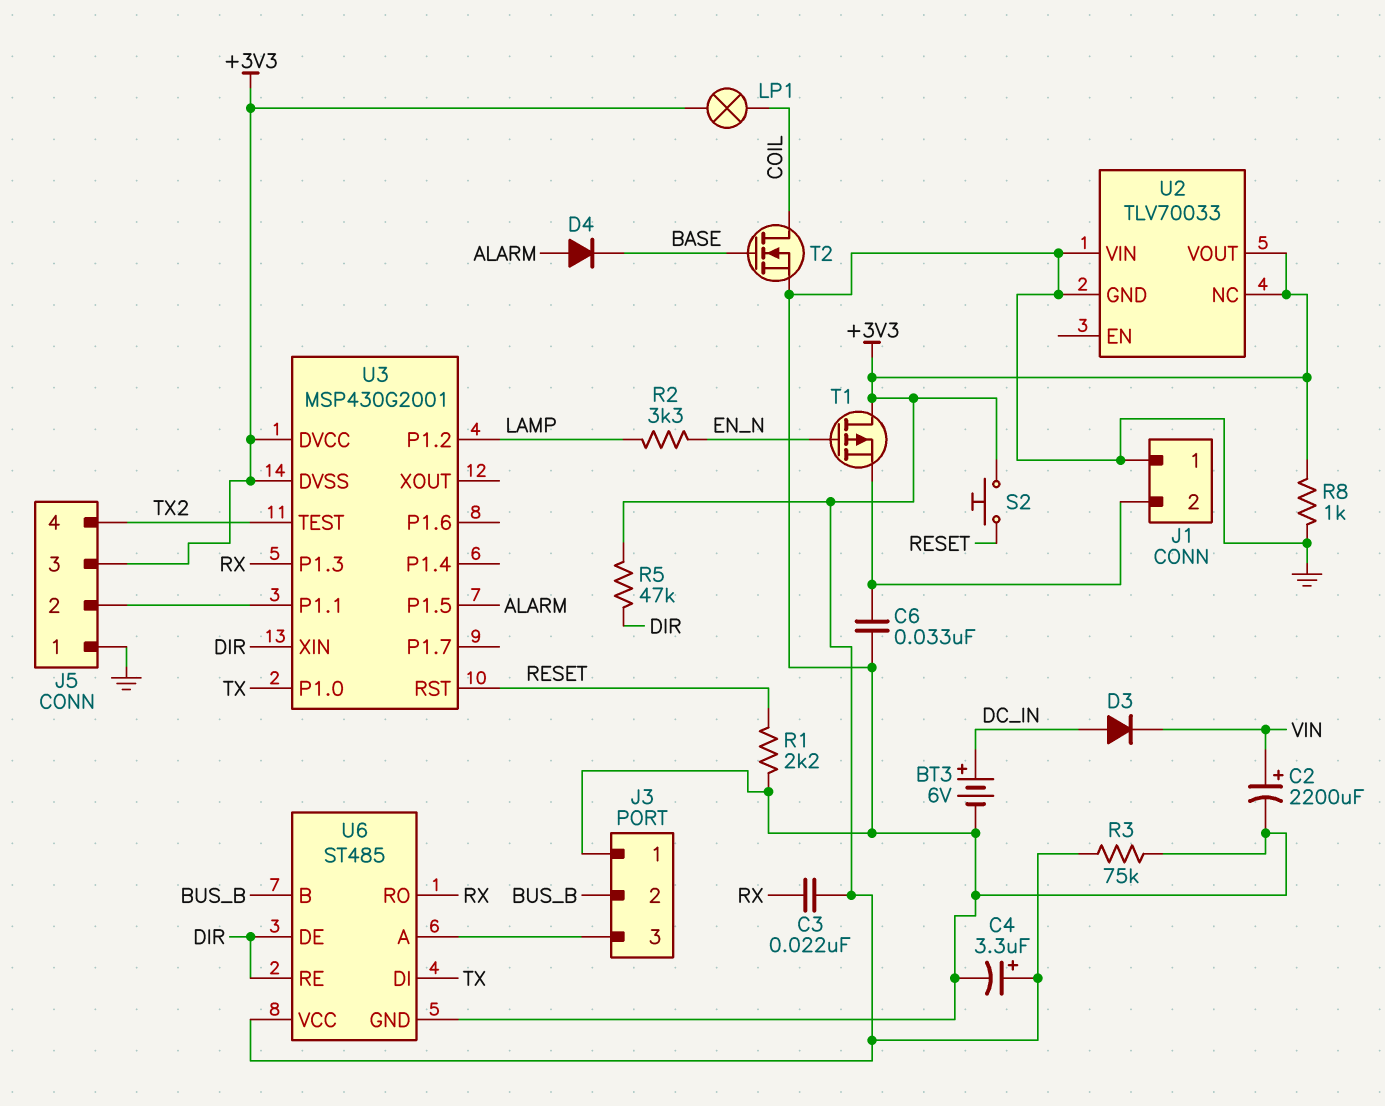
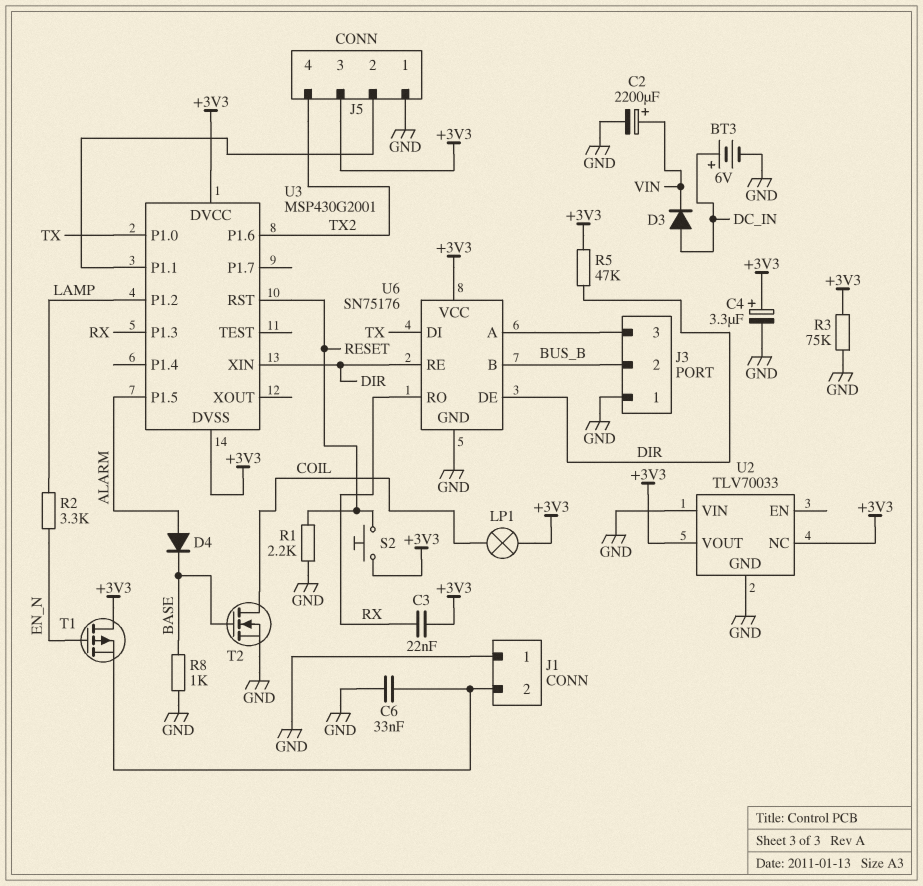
R8: 1k (+3V3, GND) -> 1k (BASE, GND)
U3 pin P1.6: none -> TX2
U3 pin TEST: TX2 -> none
U6: ST485 -> SN75176

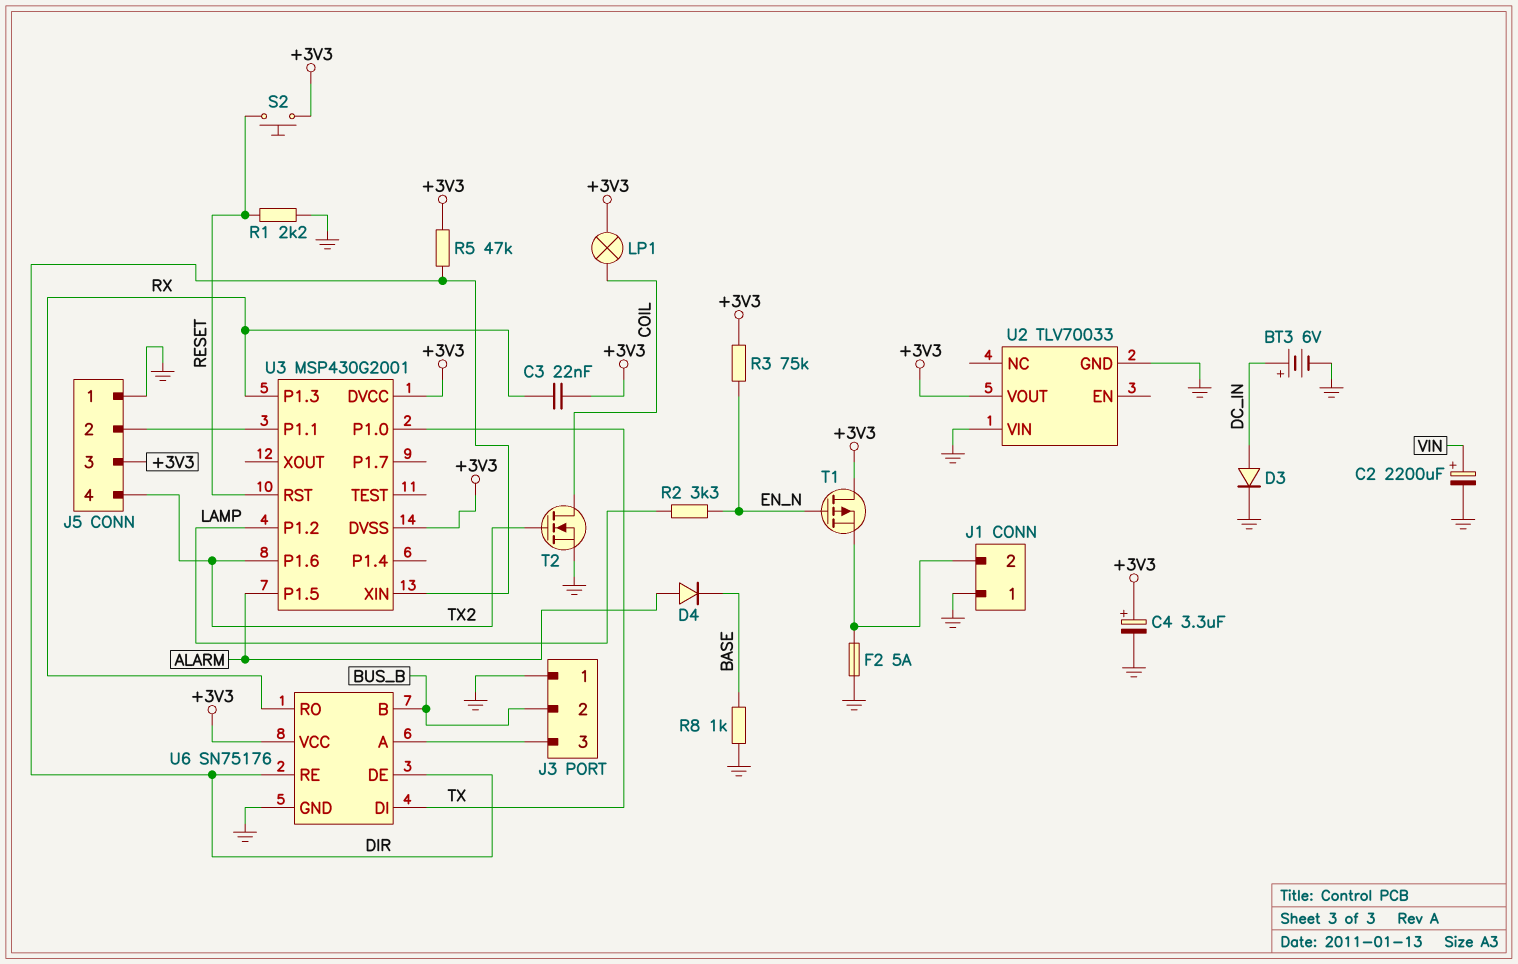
C6: 33nF (GND, J1/2) -> none
D3: diode (A DC_IN, K VIN) -> diode (A DC_IN, K GND)
F2: none -> 5A (GND, J1/2)
R3: 75k (+3V3, GND) -> 75k (+3V3, EN_N)
T2: NMOS (G BASE, D COIL, S GND) -> NMOS (G TX2, D COIL, S GND)
U2 pin NC: +3V3 -> none

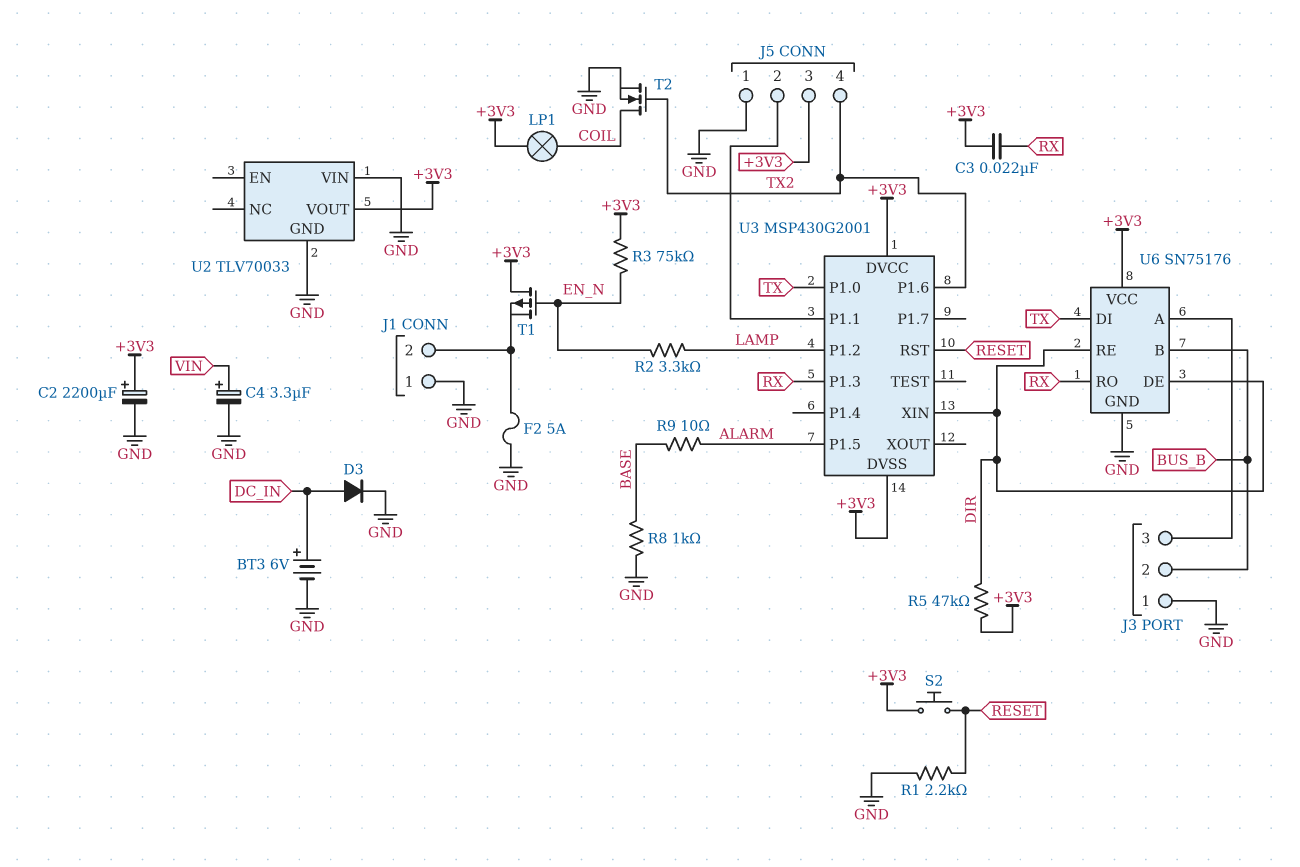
C2: 2200uF (plus VIN, minus GND) -> 2200uF (plus +3V3, minus GND)
C4: 3.3uF (plus +3V3, minus GND) -> 3.3uF (plus VIN, minus GND)
D4: diode (A ALARM, K BASE) -> none
R9: none -> 10 (ALARM, BASE)

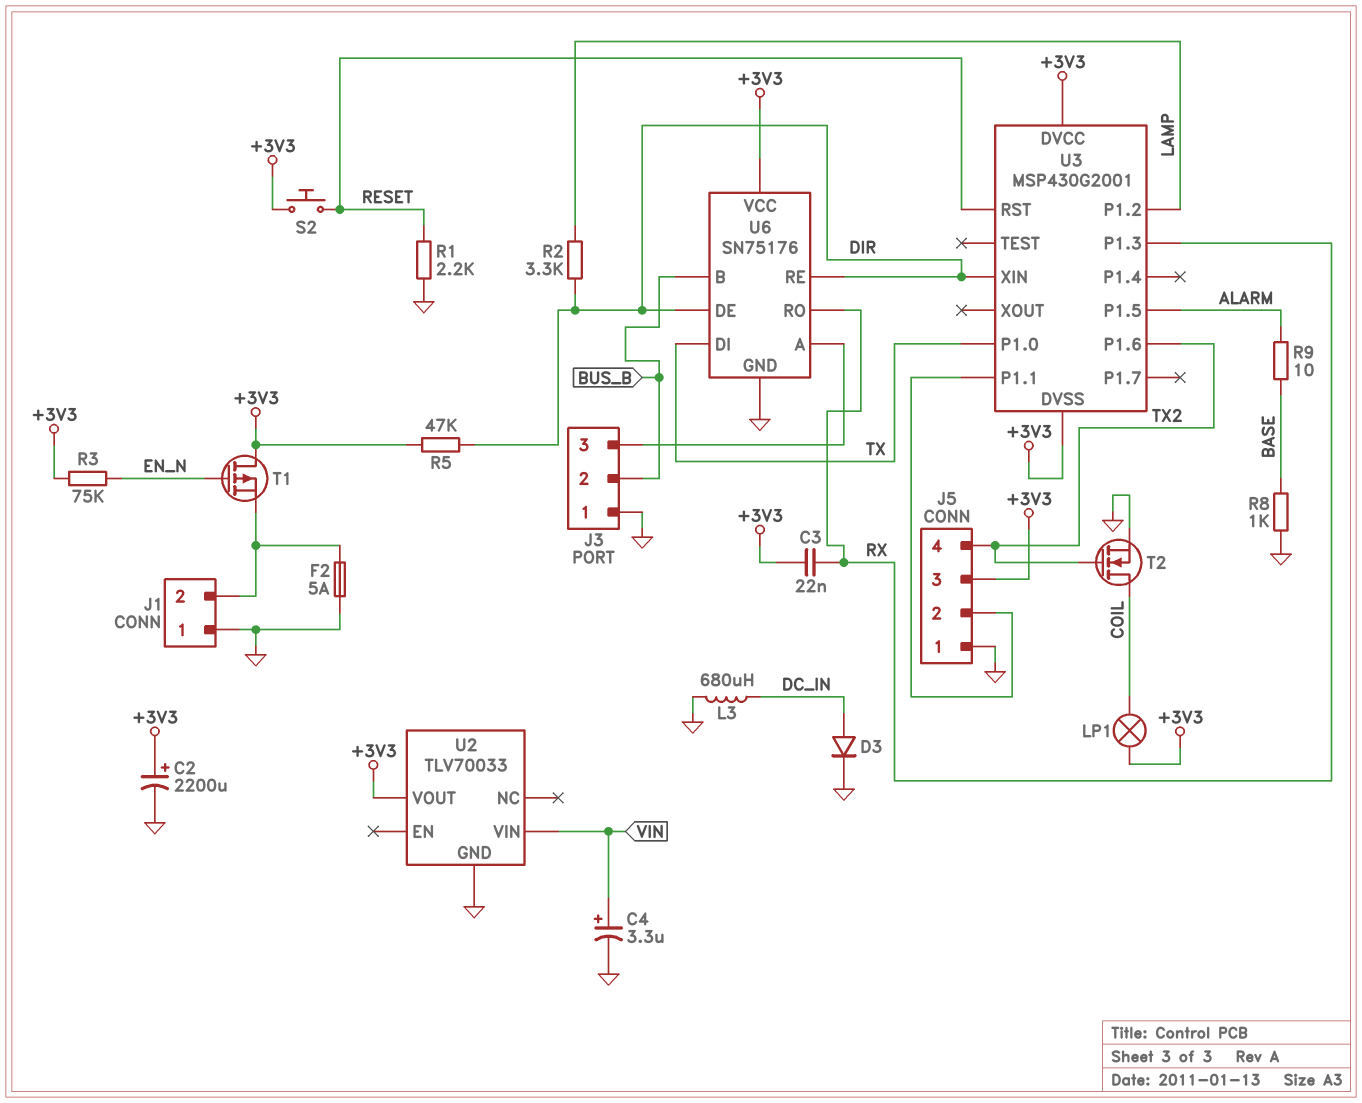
BT3: 6V (plus DC_IN, minus GND) -> none
L3: none -> 680uH (DC_IN, GND)
R2: 3.3k (EN_N, LAMP) -> 3.3k (DIR, LAMP)
U2 pin VIN: GND -> VIN

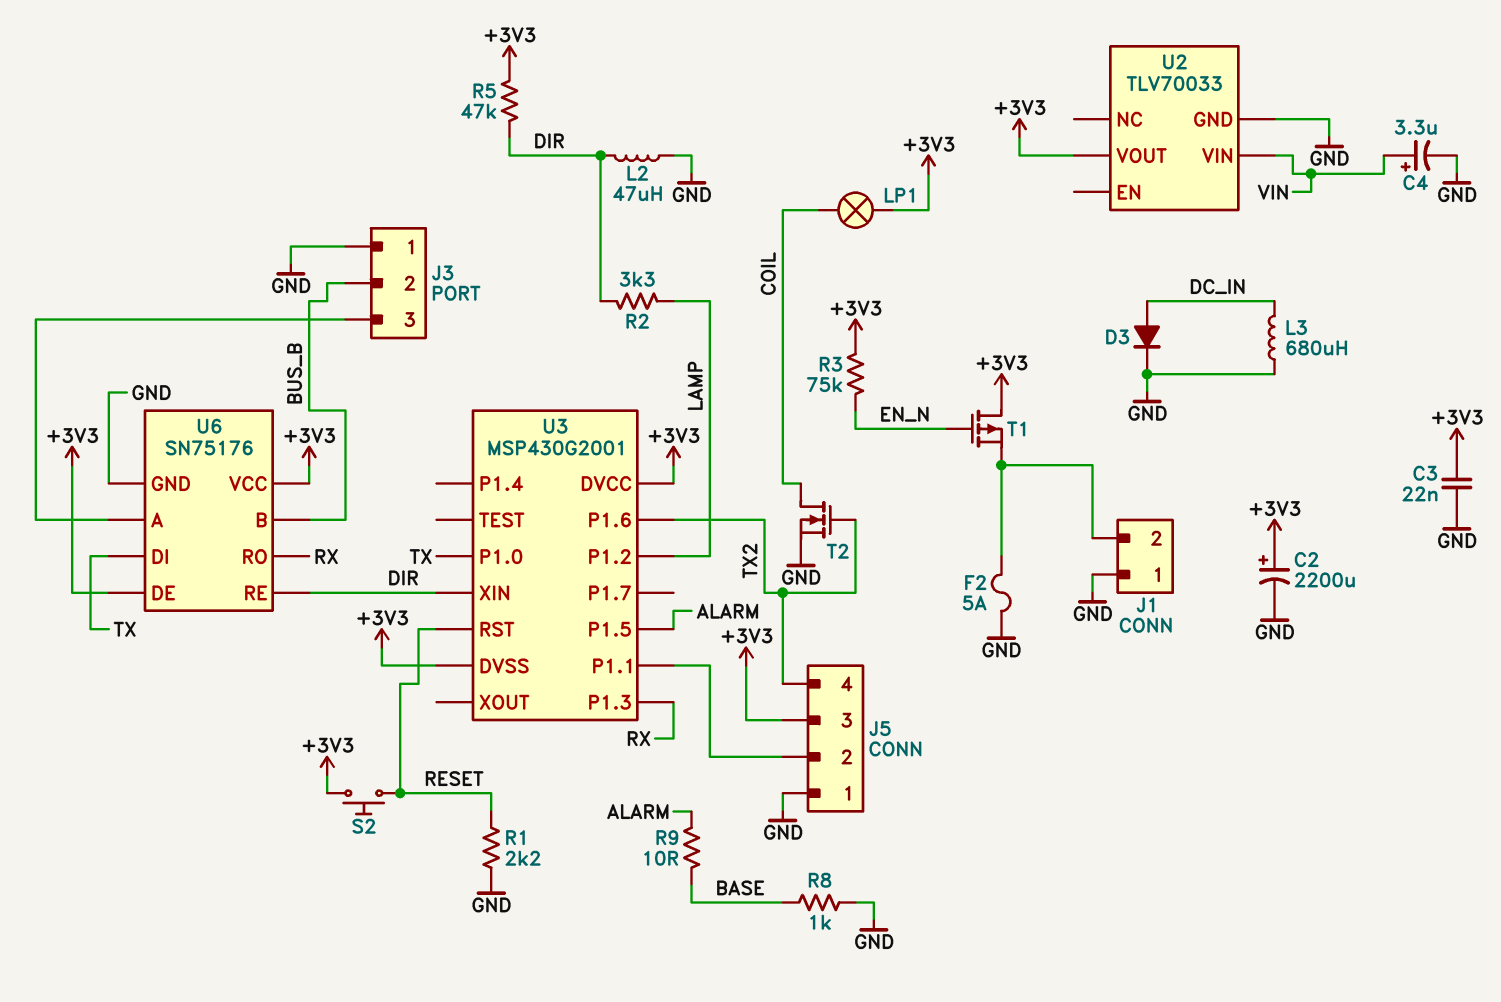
C3: 22nF (+3V3, RX) -> 22nF (+3V3, GND)
L2: none -> 47uH (DIR, GND)
U6 pin DE: DIR -> +3V3

